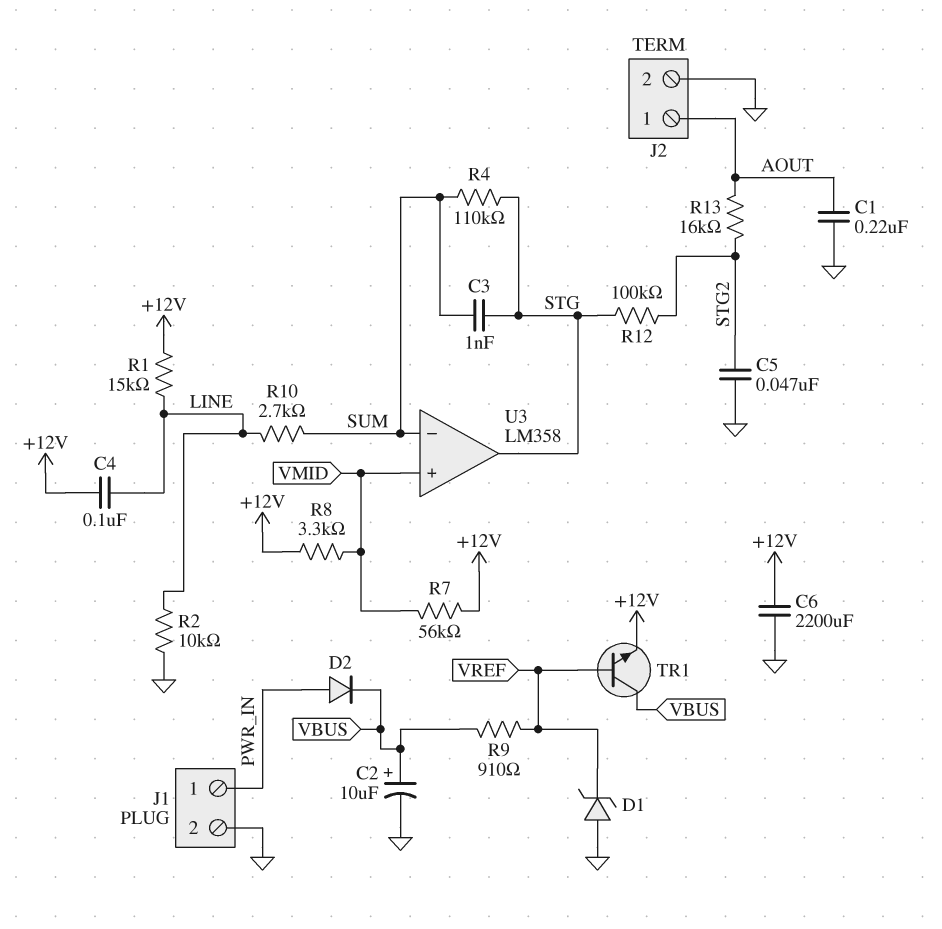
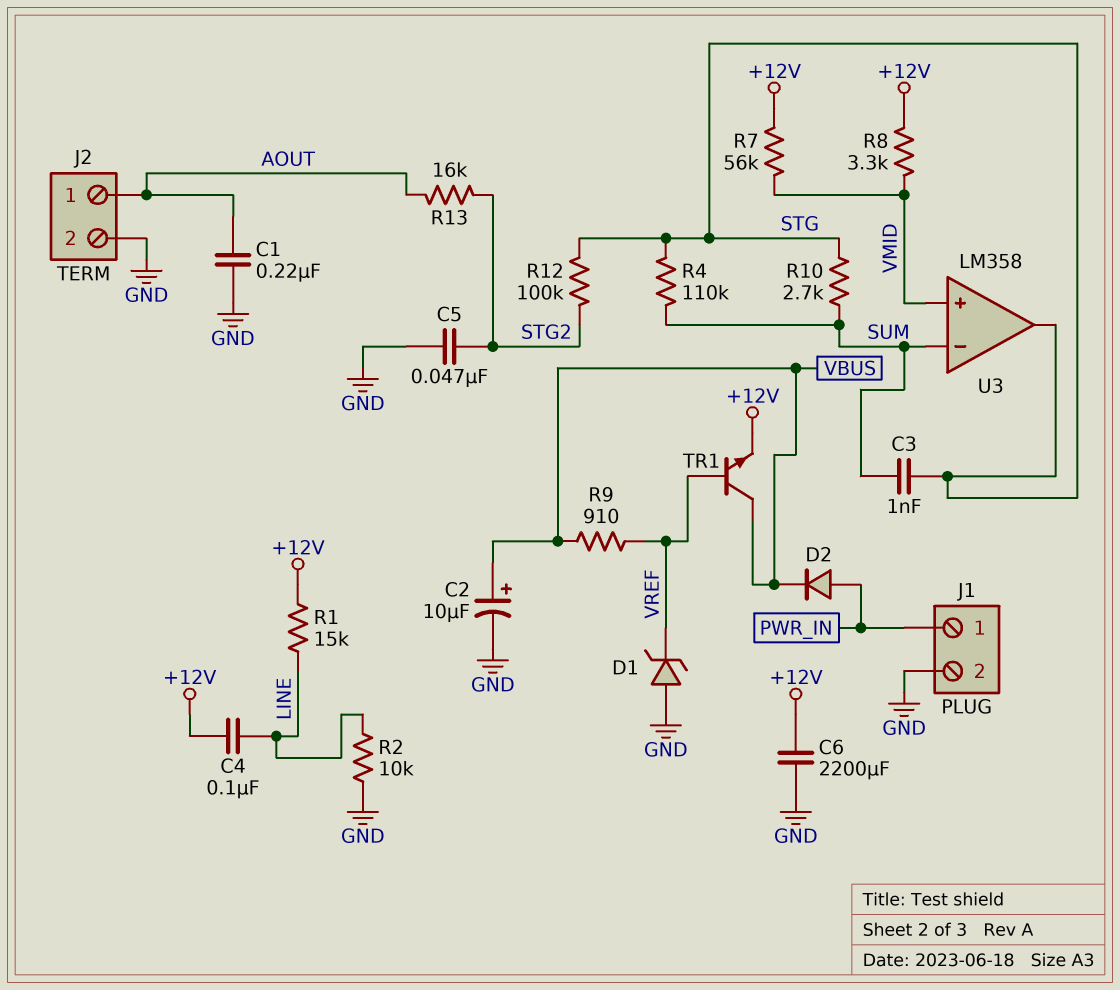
R10: 2.7k (LINE, SUM) -> 2.7k (STG, SUM)

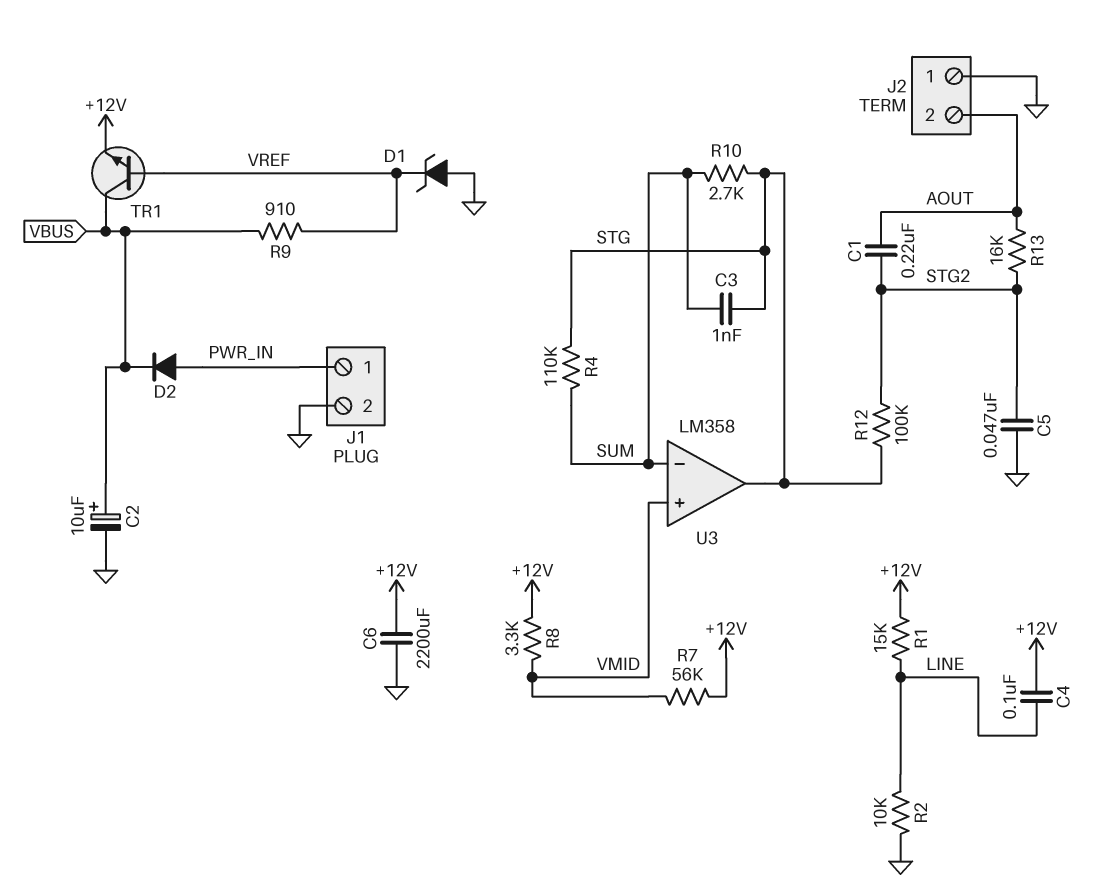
C1: 220nF (AOUT, GND) -> 220nF (AOUT, STG2)
J2 pin 1: AOUT -> GND
J2 pin 2: GND -> AOUT

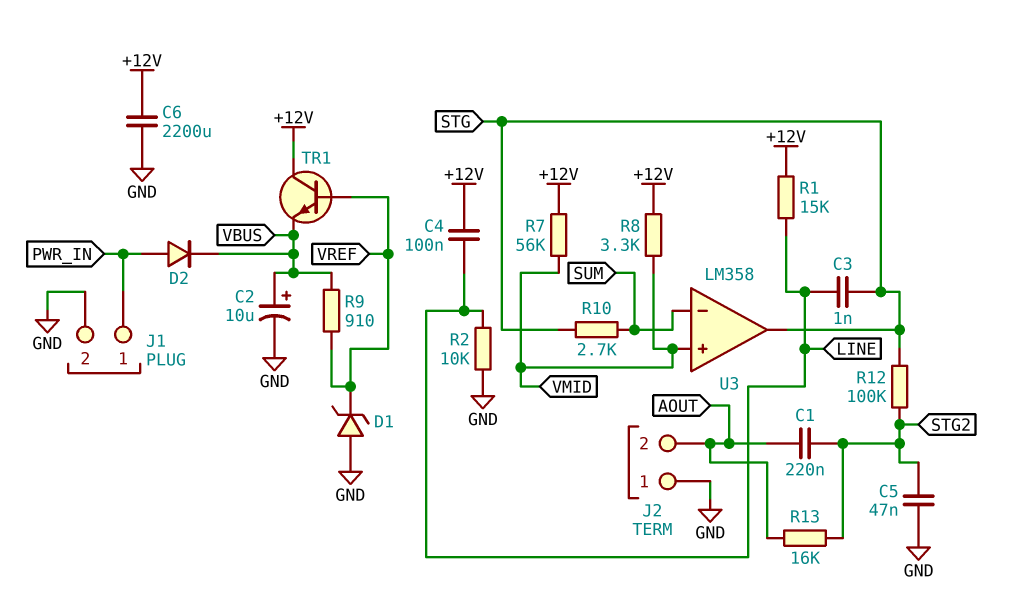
C3: 1nF (STG, SUM) -> 1nF (LINE, STG)
R4: 110k (STG, SUM) -> none
TR1: NPN (B VREF, C VBUS, E +12V) -> NPN (B VREF, C +12V, E VBUS)

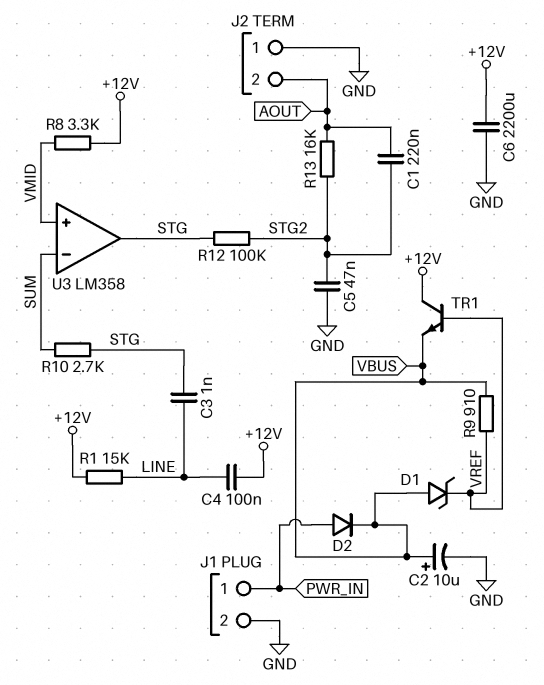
D1: zener (A GND, K VREF) -> zener (A VBUS, K VREF)
R2: 10k (GND, LINE) -> none
R7: 56k (+12V, VMID) -> none

